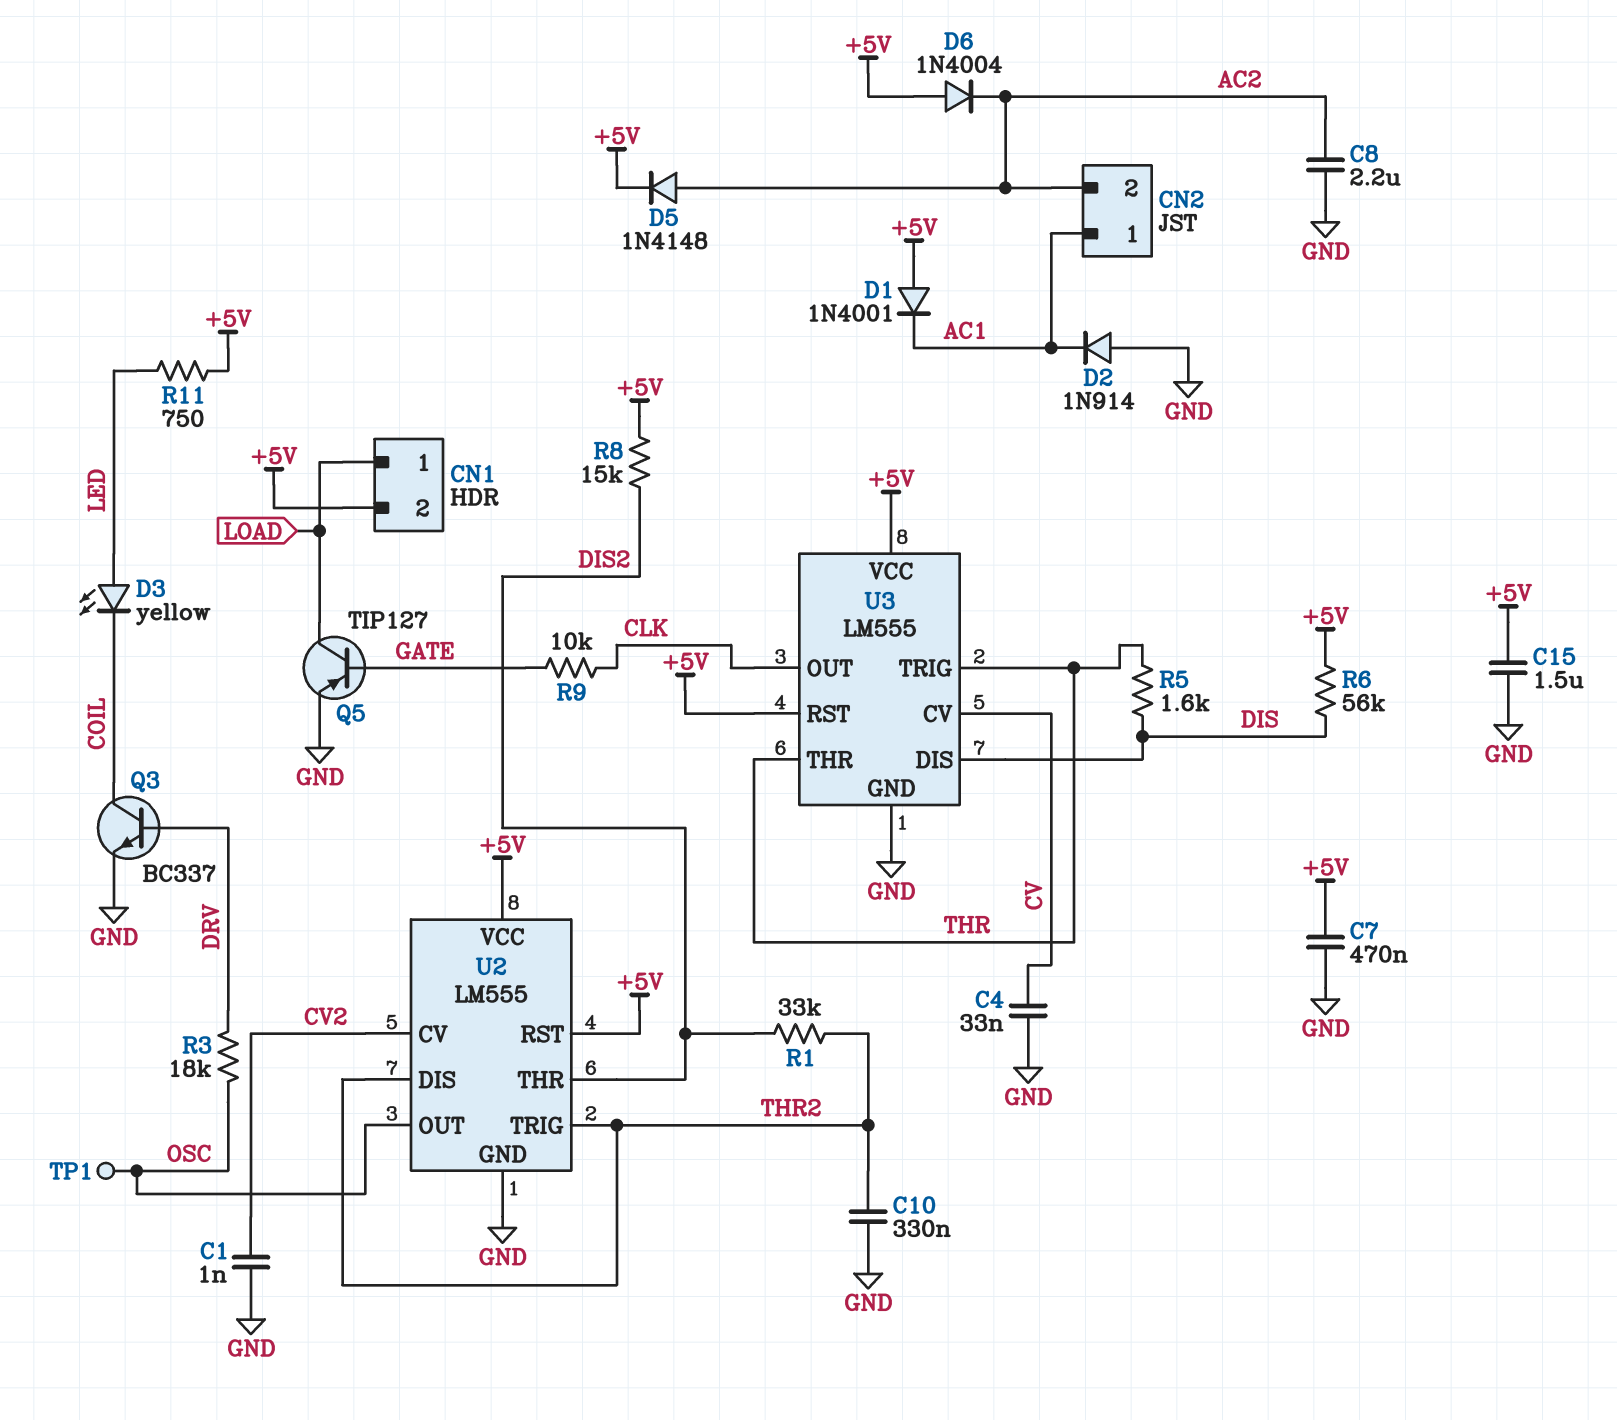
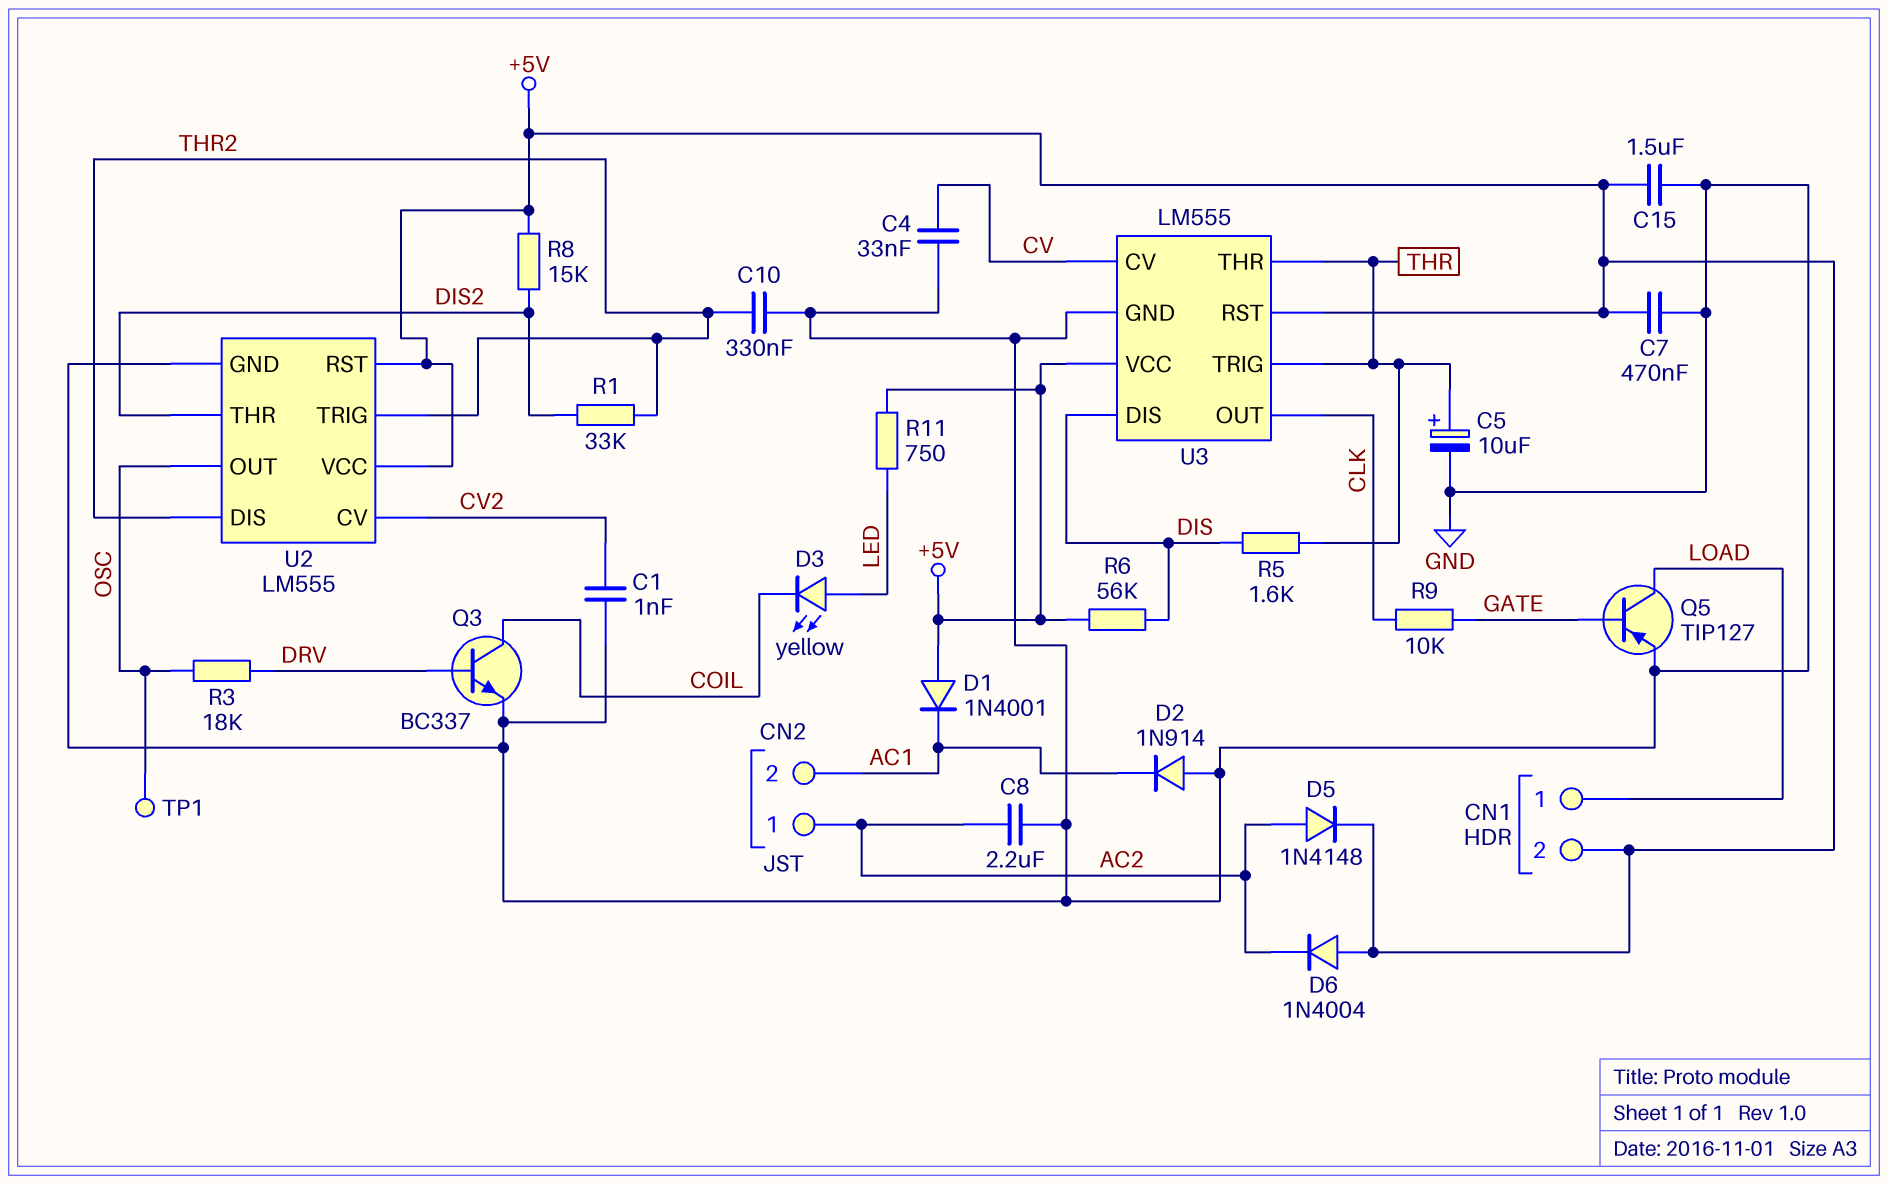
C5: none -> 10uF (plus THR, minus GND)
CN2 pin 1: AC1 -> AC2
CN2 pin 2: AC2 -> AC1

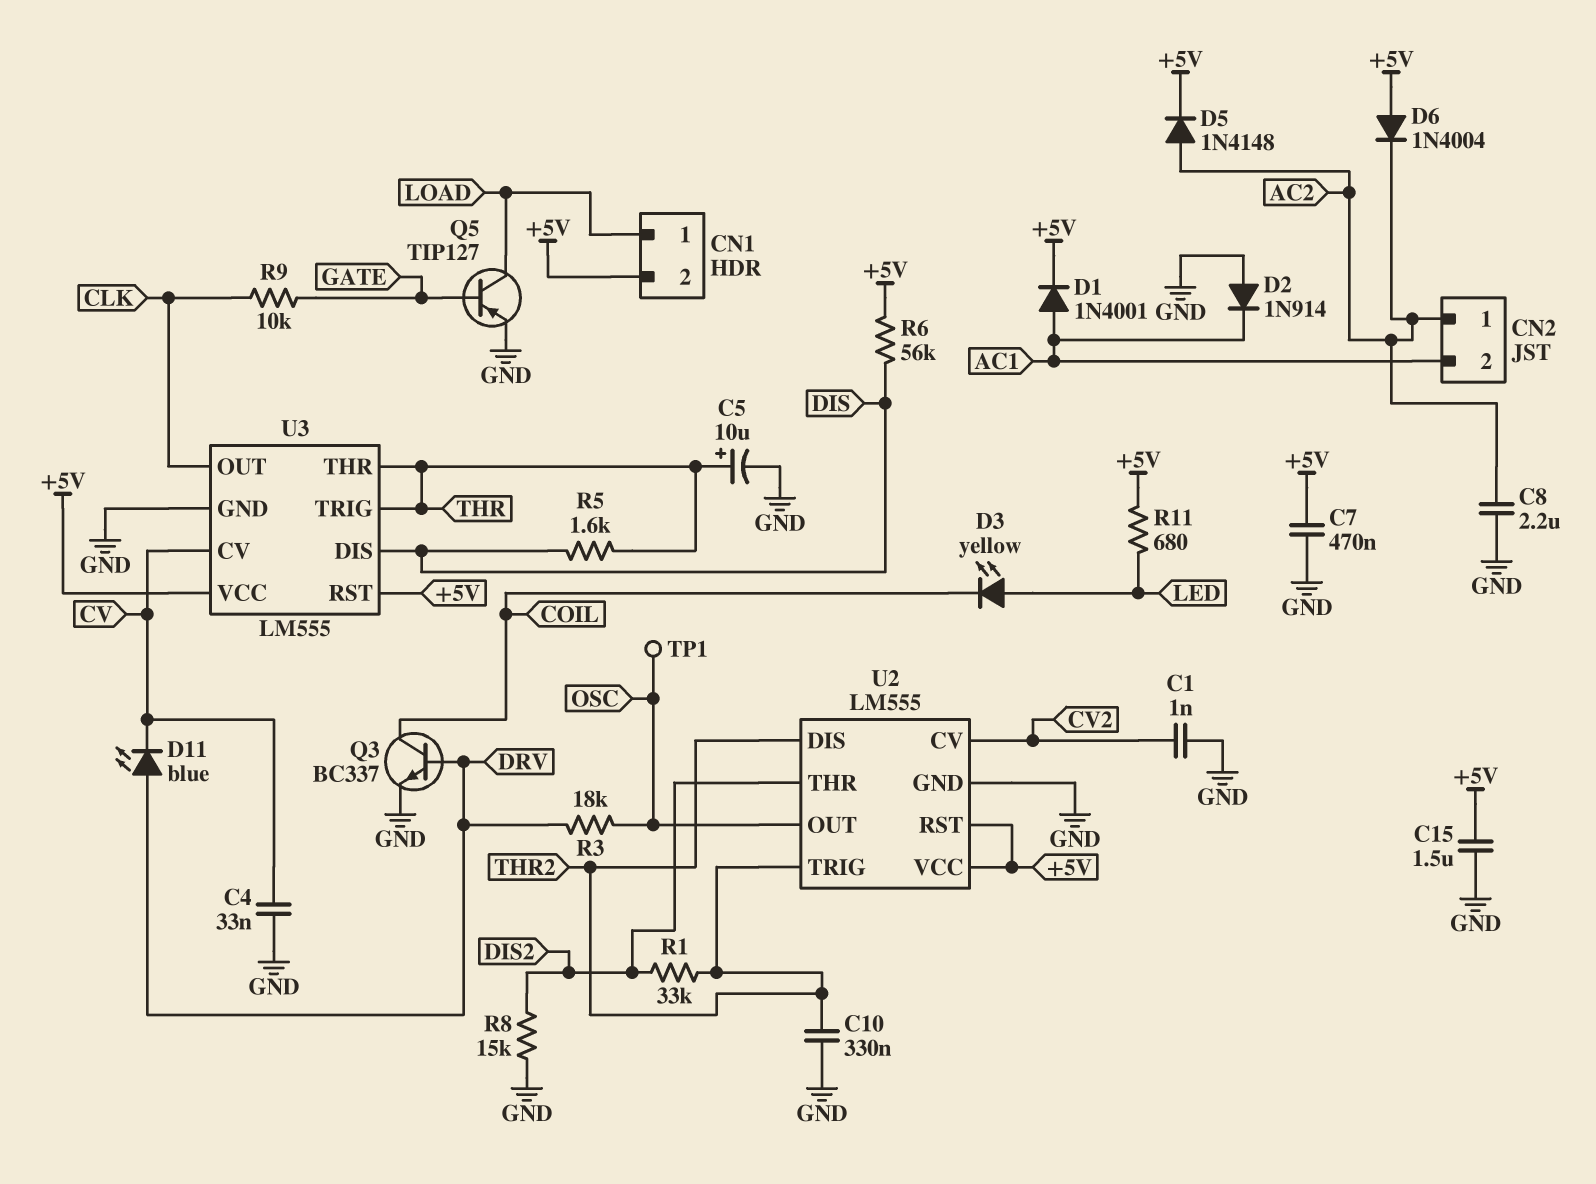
D1: diode 1N4001 (A +5V, K AC1) -> diode 1N4001 (A AC1, K +5V)
D11: none -> LED blue (A DRV, K CV)
R8: 15k (+5V, DIS2) -> 15k (DIS2, GND)
R11: 750 (+5V, LED) -> 680 (+5V, LED)

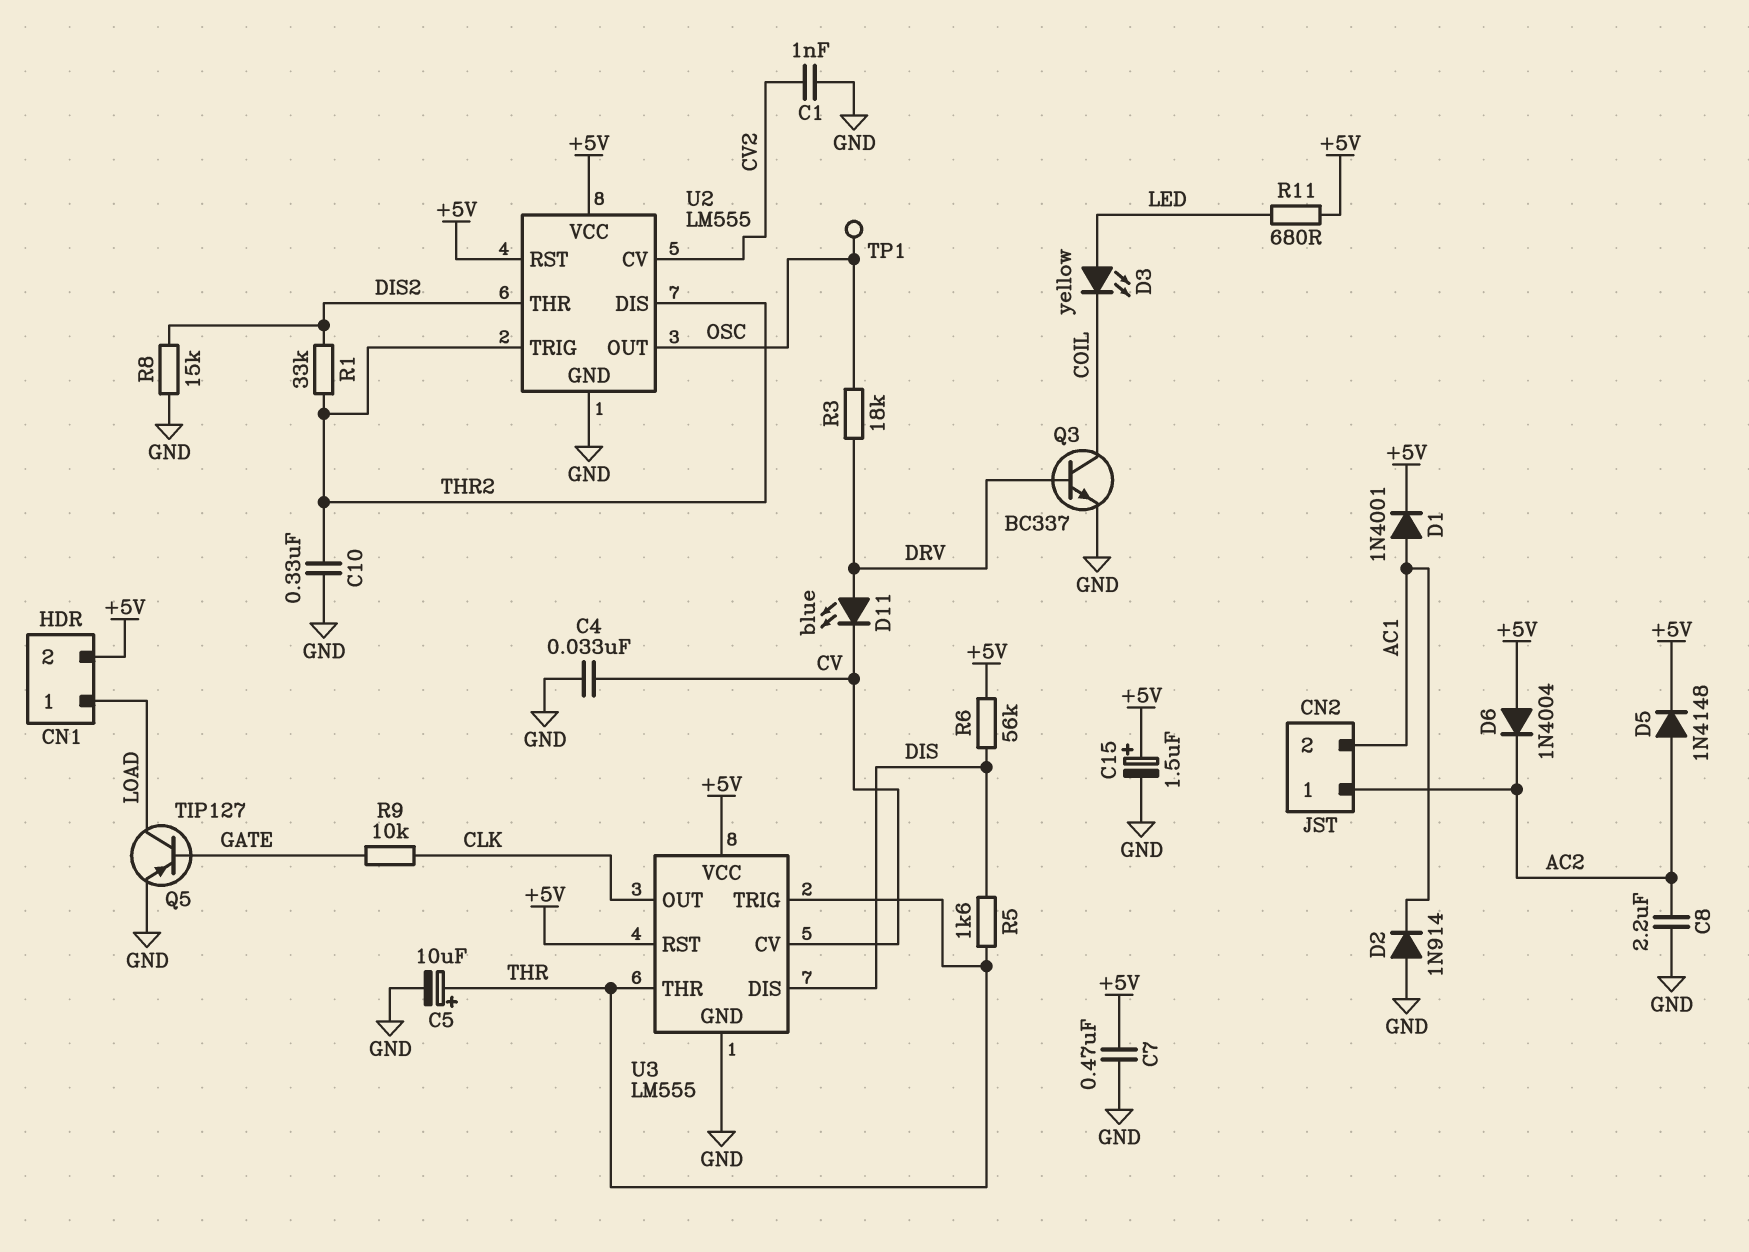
C15: 1.5uF (+5V, GND) -> 1.5uF (plus +5V, minus GND)

